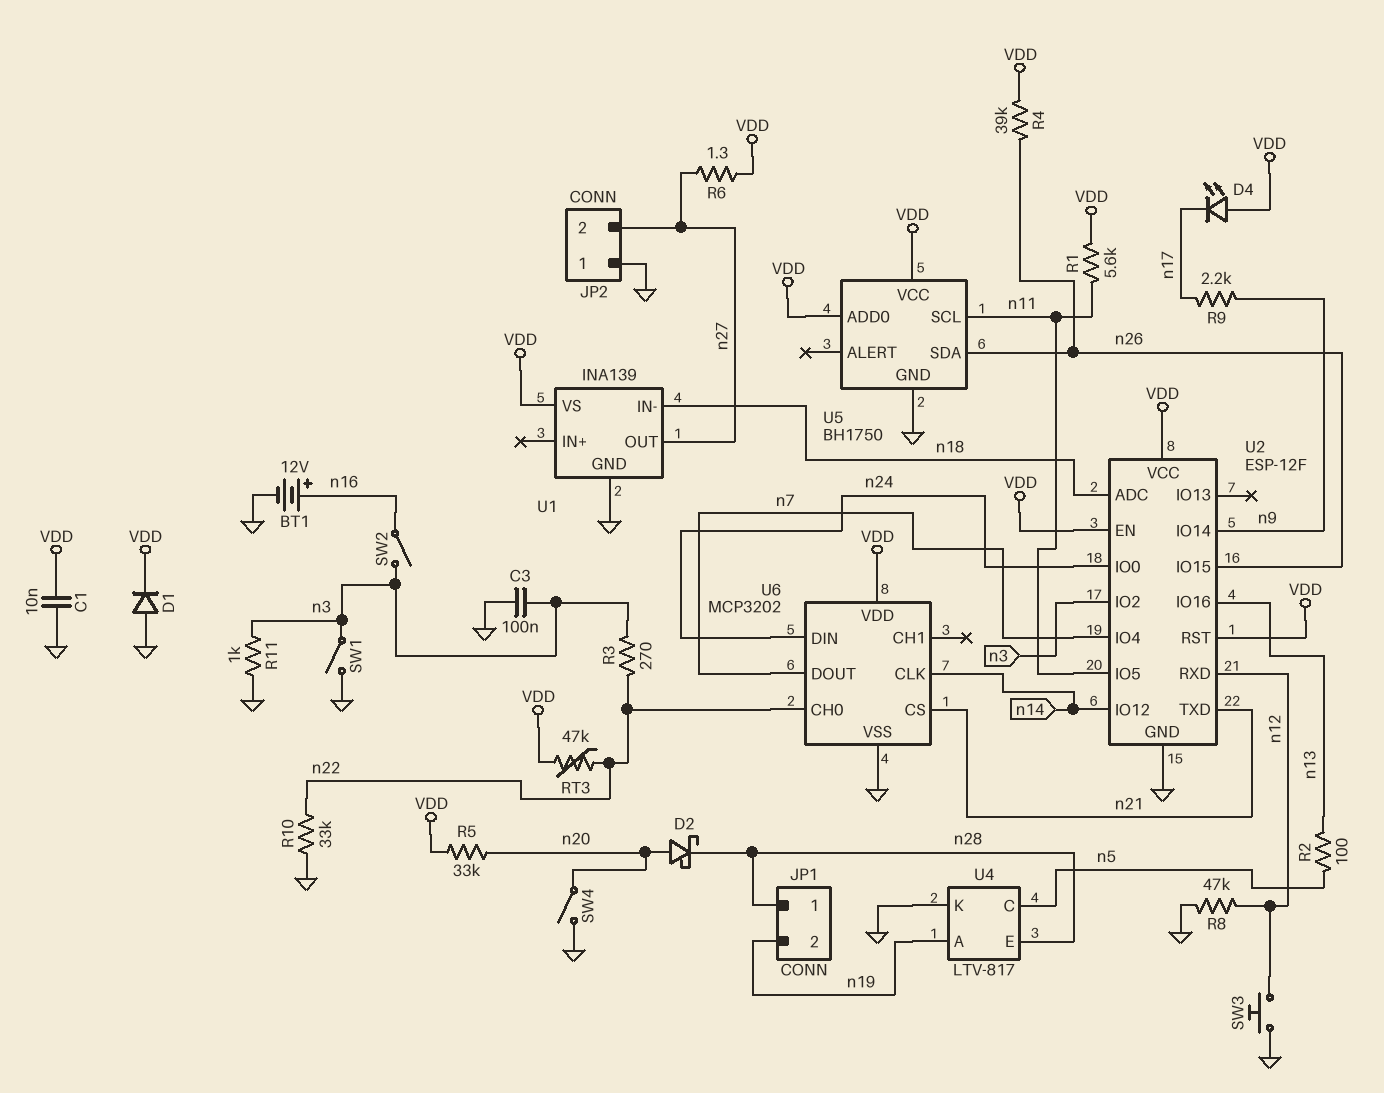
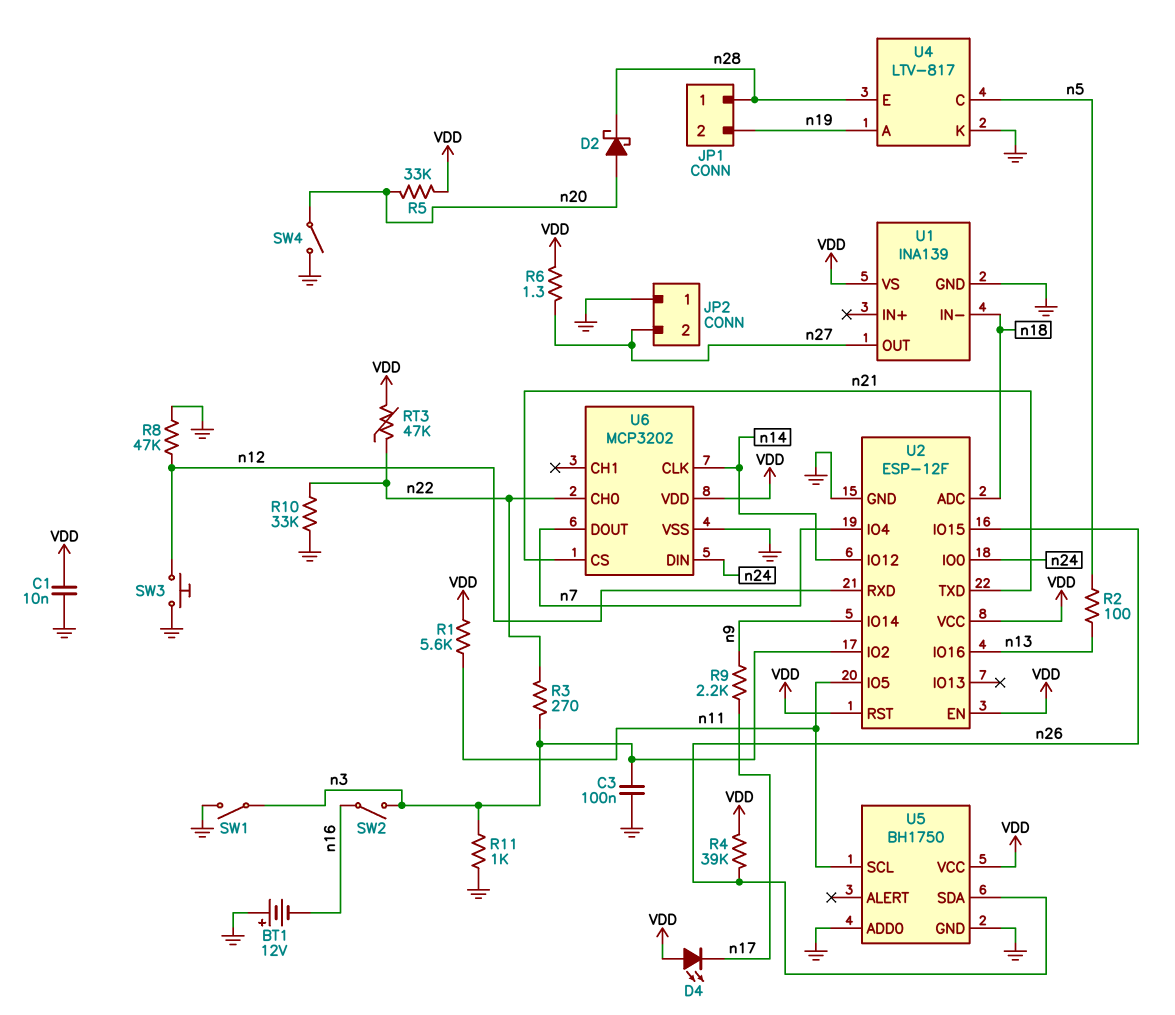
BT1: 12V (plus n16, minus GND) -> 12V (plus GND, minus n16)
D1: diode (A GND, K VDD) -> none
U5 pin ADD0: VDD -> GND

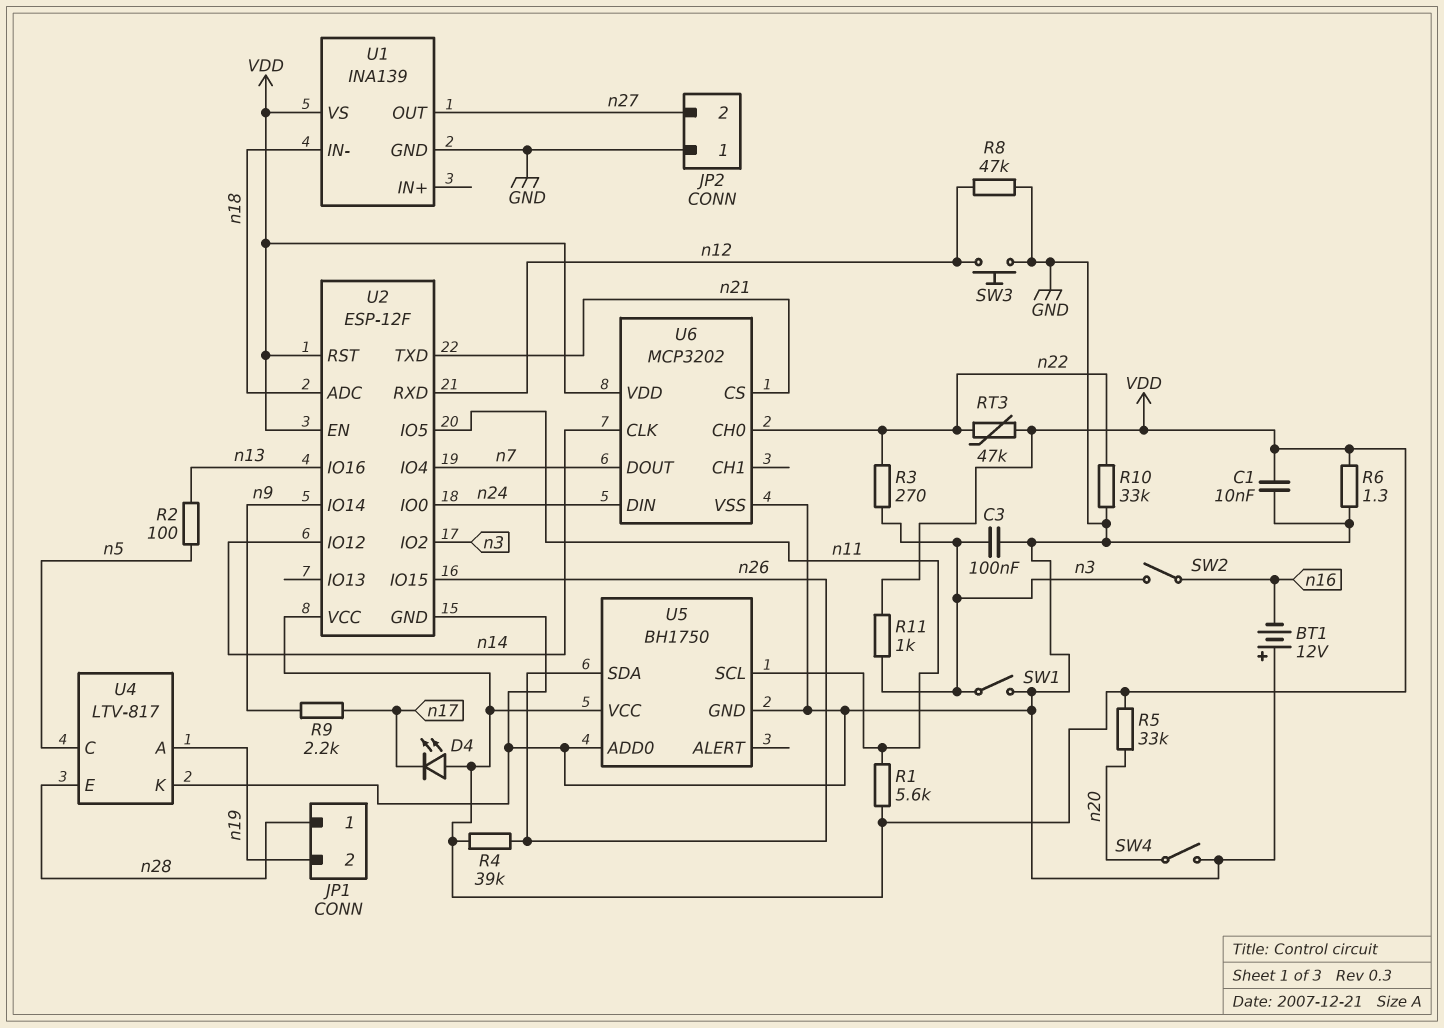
D2: schottky (A n20, K n28) -> none
R6: 1.3 (VDD, n27) -> 1.3 (GND, VDD)
R11: 1k (GND, n3) -> 1k (VDD, n3)

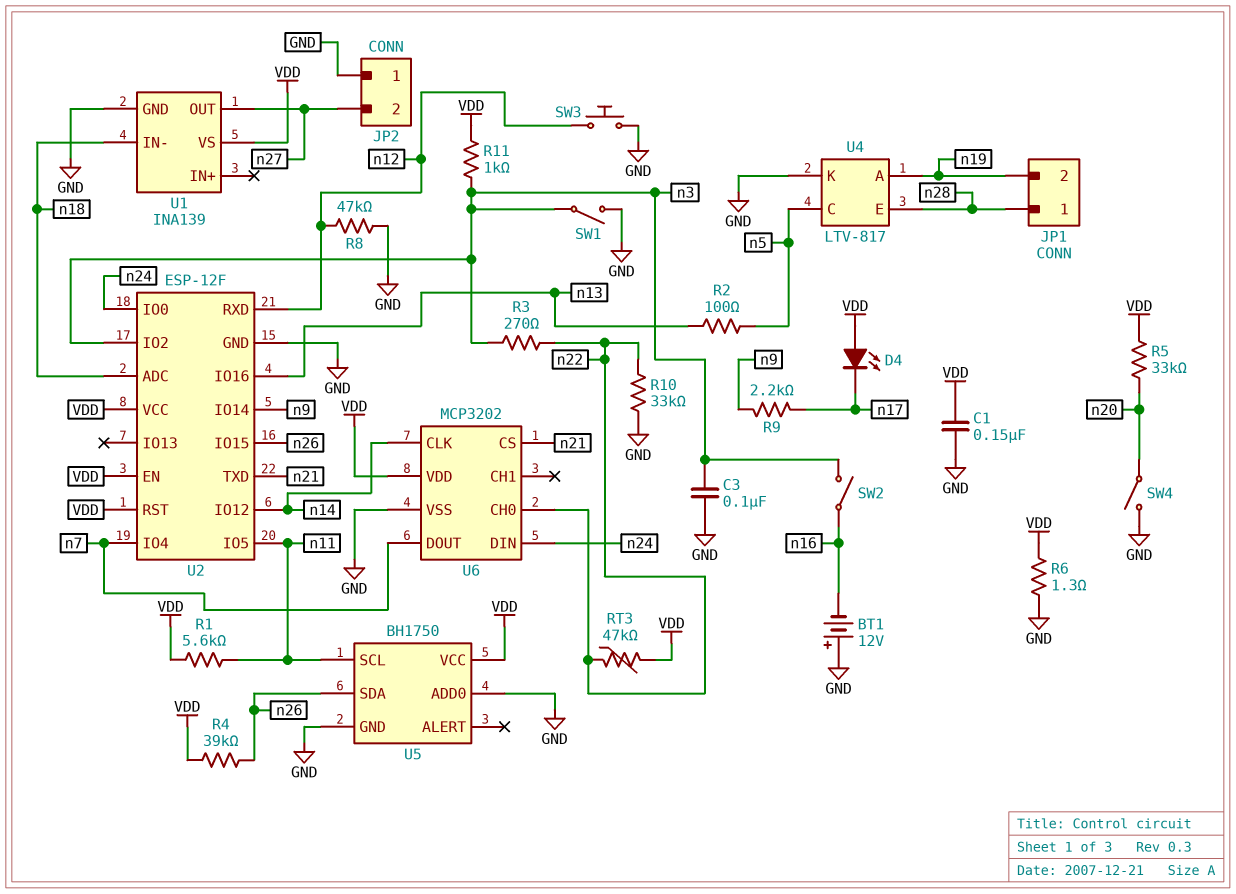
C1: 10nF (GND, VDD) -> 150nF (GND, VDD)

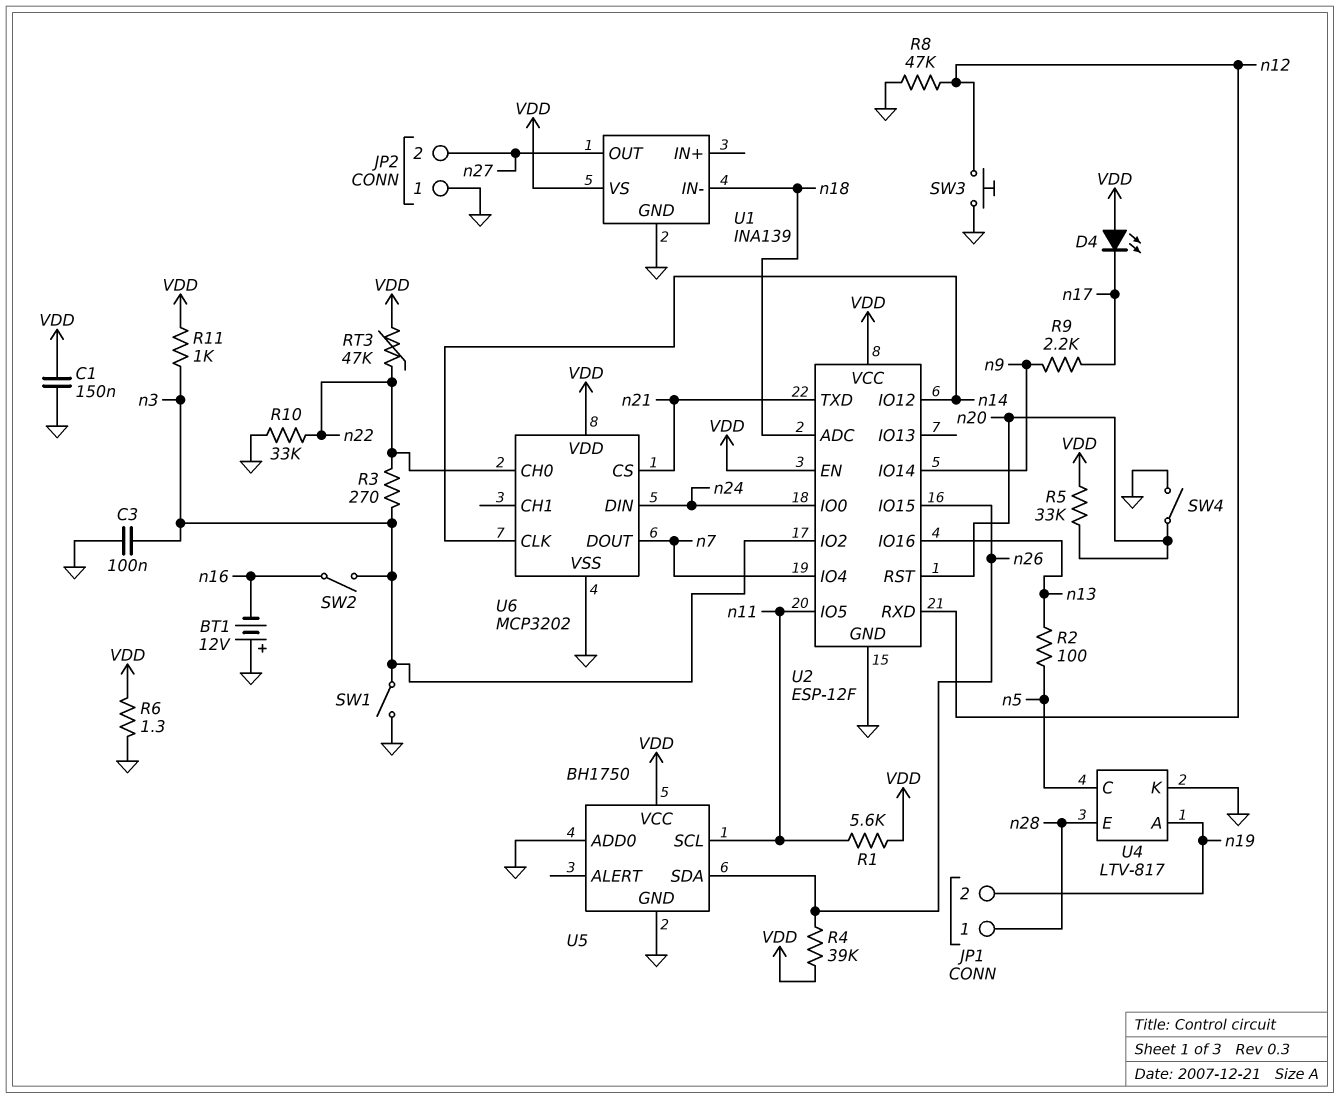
U2 pin RST: VDD -> n20

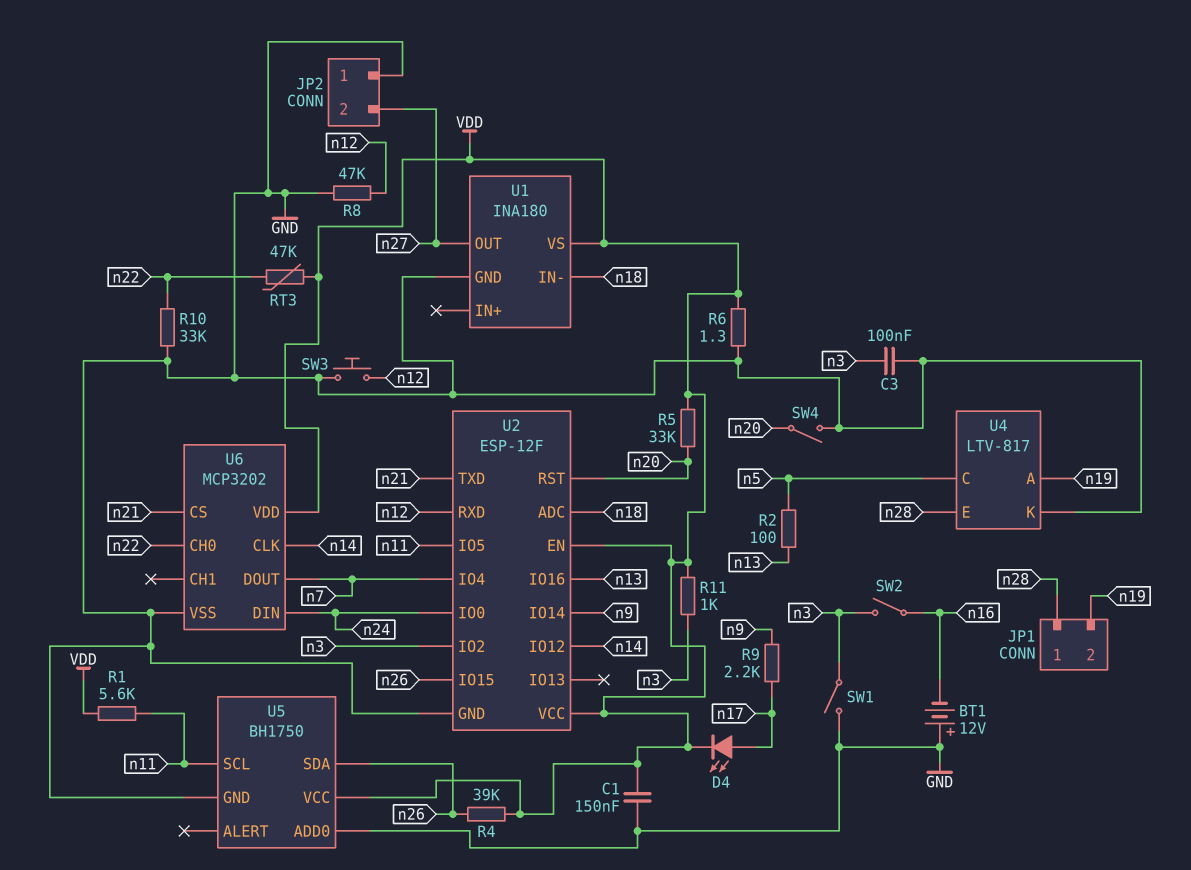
D4: LED (A VDD, K n17) -> LED (A n17, K VDD)
R3: 270 (n3, n22) -> none
U1: INA139 -> INA180

